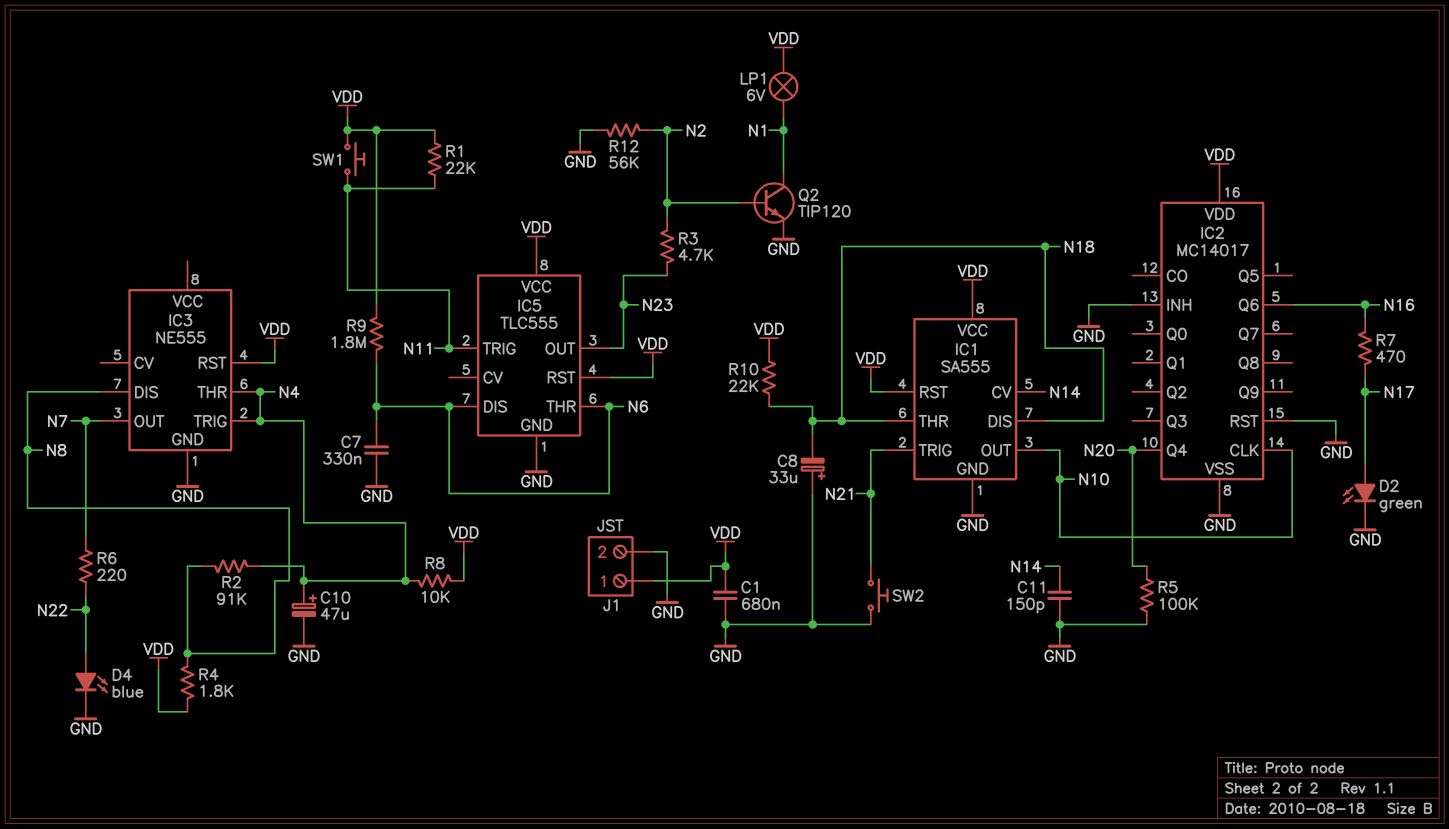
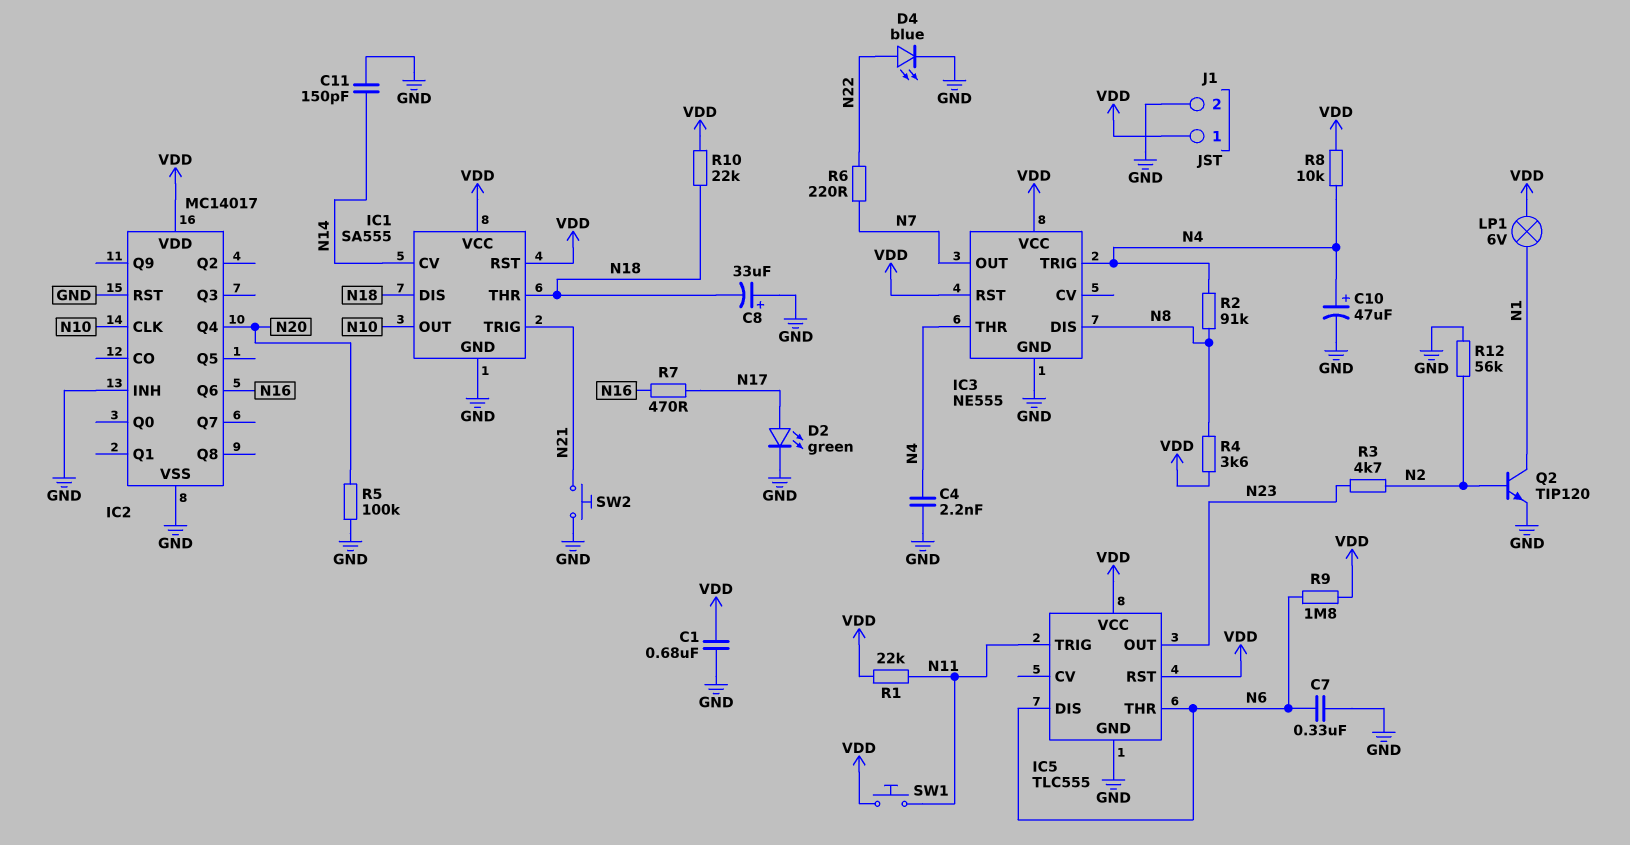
C4: none -> 2.2nF (GND, N4)
IC3 pin VCC: none -> VDD
R4: 1.8k (N8, VDD) -> 3.6k (N8, VDD)

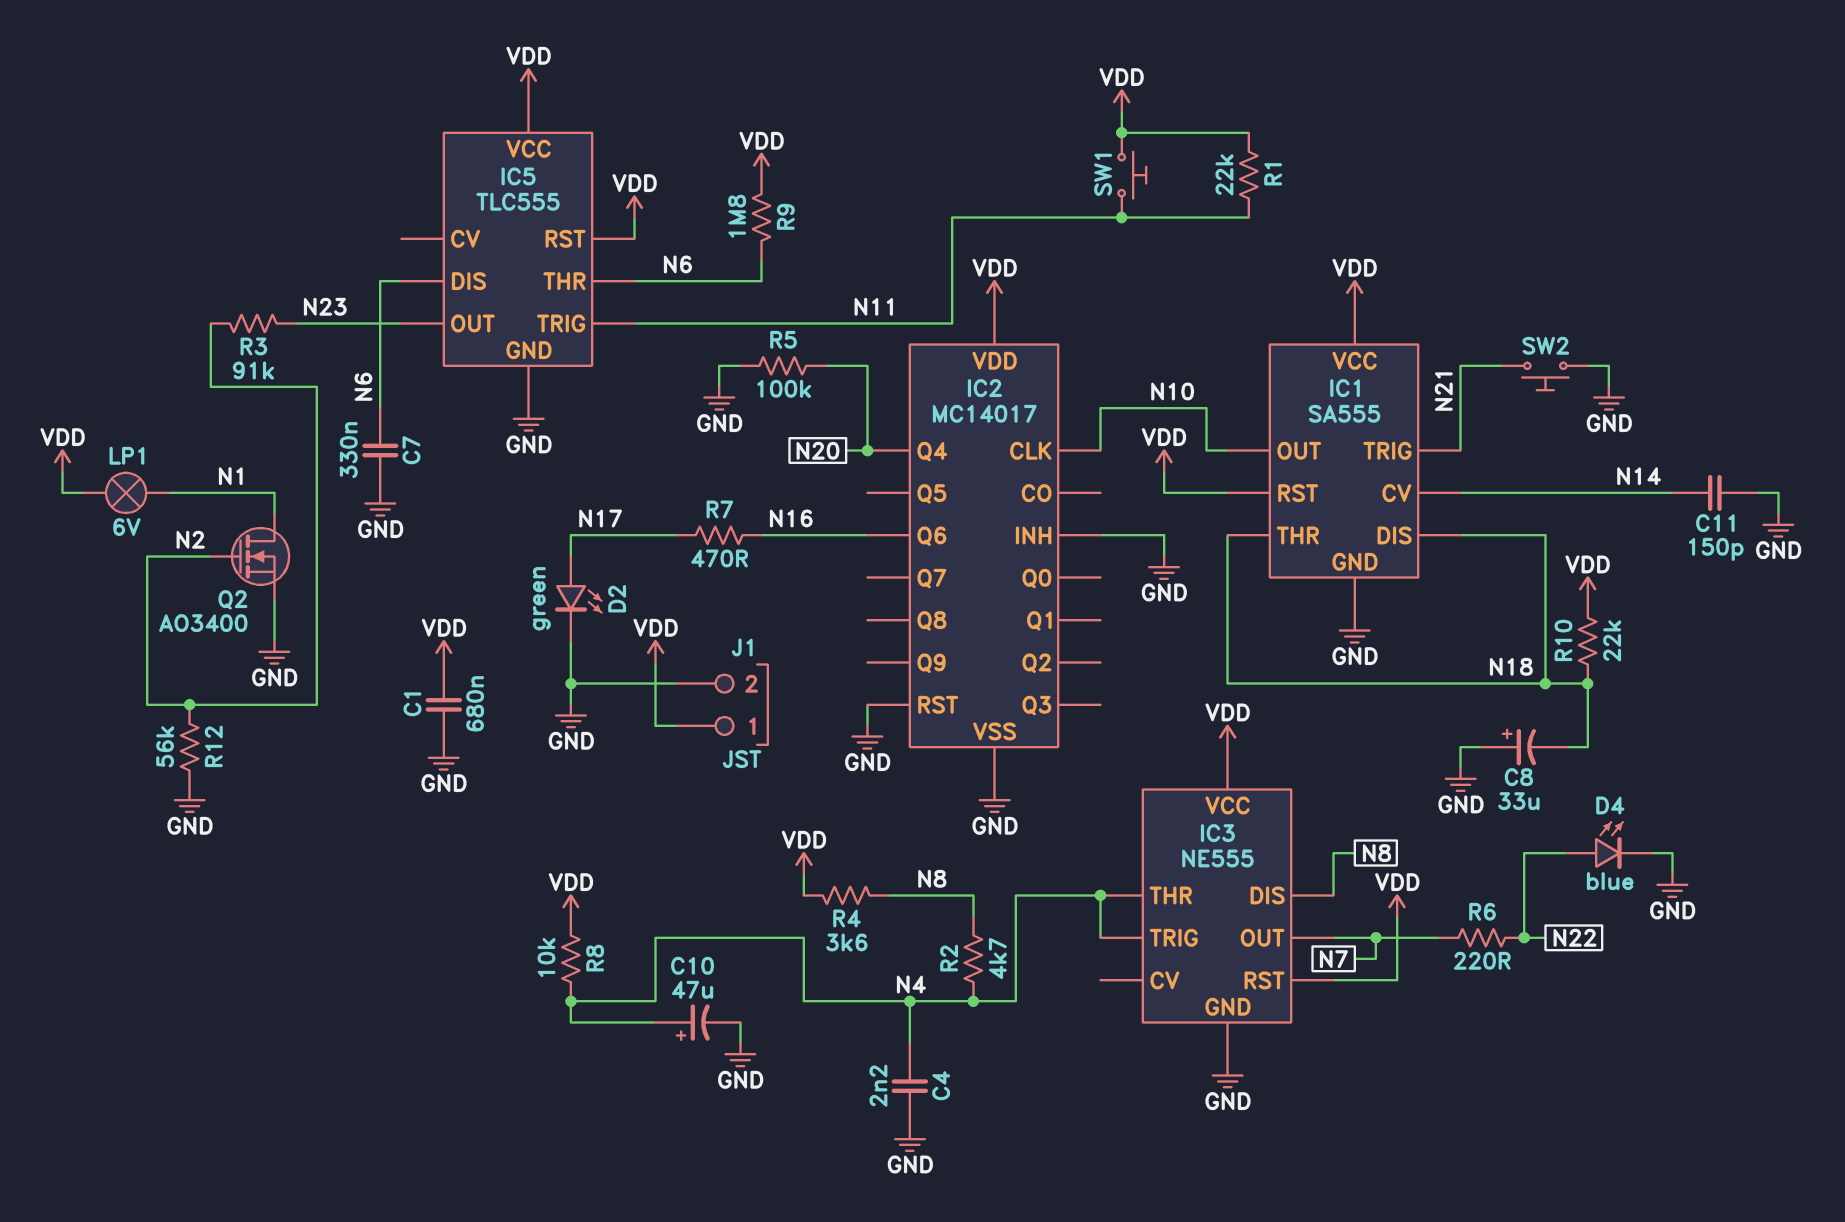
Q2: NPN TIP120 (B N2, C N1, E GND) -> NMOS AO3400 (G N2, D N1, S GND)
R2: 91k (N4, N8) -> 4.7k (N4, N8)
R3: 4.7k (N2, N23) -> 91k (N2, N23)

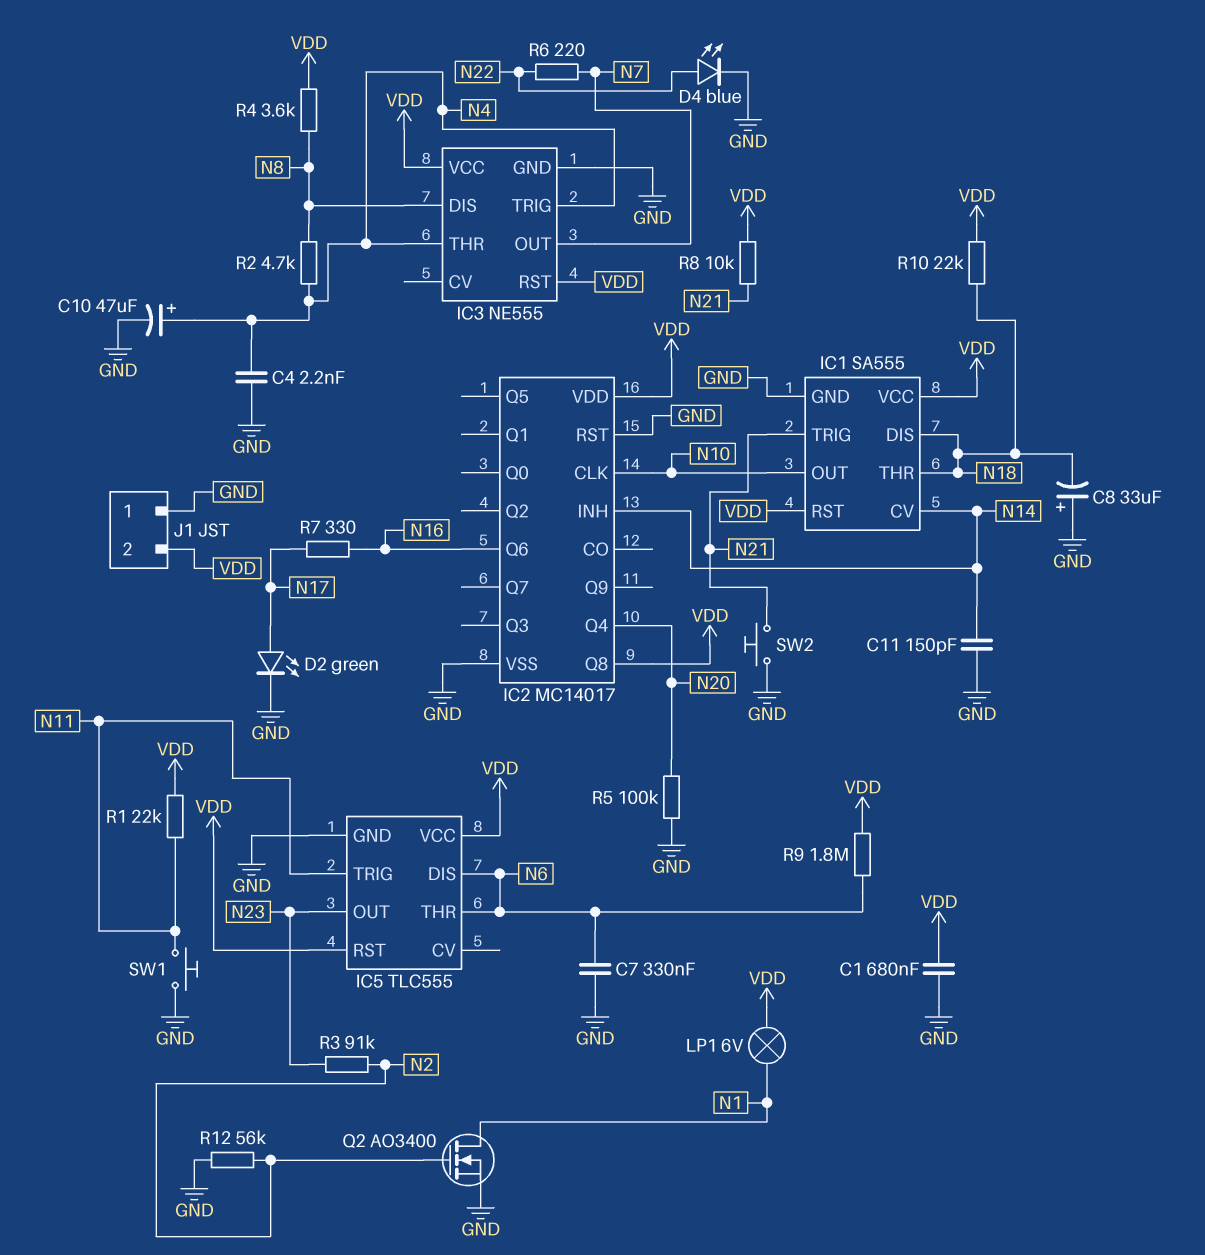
IC2 pin INH: GND -> N14
IC2 pin Q8: none -> VDD
J1 pin 1: VDD -> GND
J1 pin 2: GND -> VDD
R7: 470 (N16, N17) -> 330 (N16, N17)
R8: 10k (N4, VDD) -> 10k (N21, VDD)
SW1: button (N11, VDD) -> button (GND, N11)

